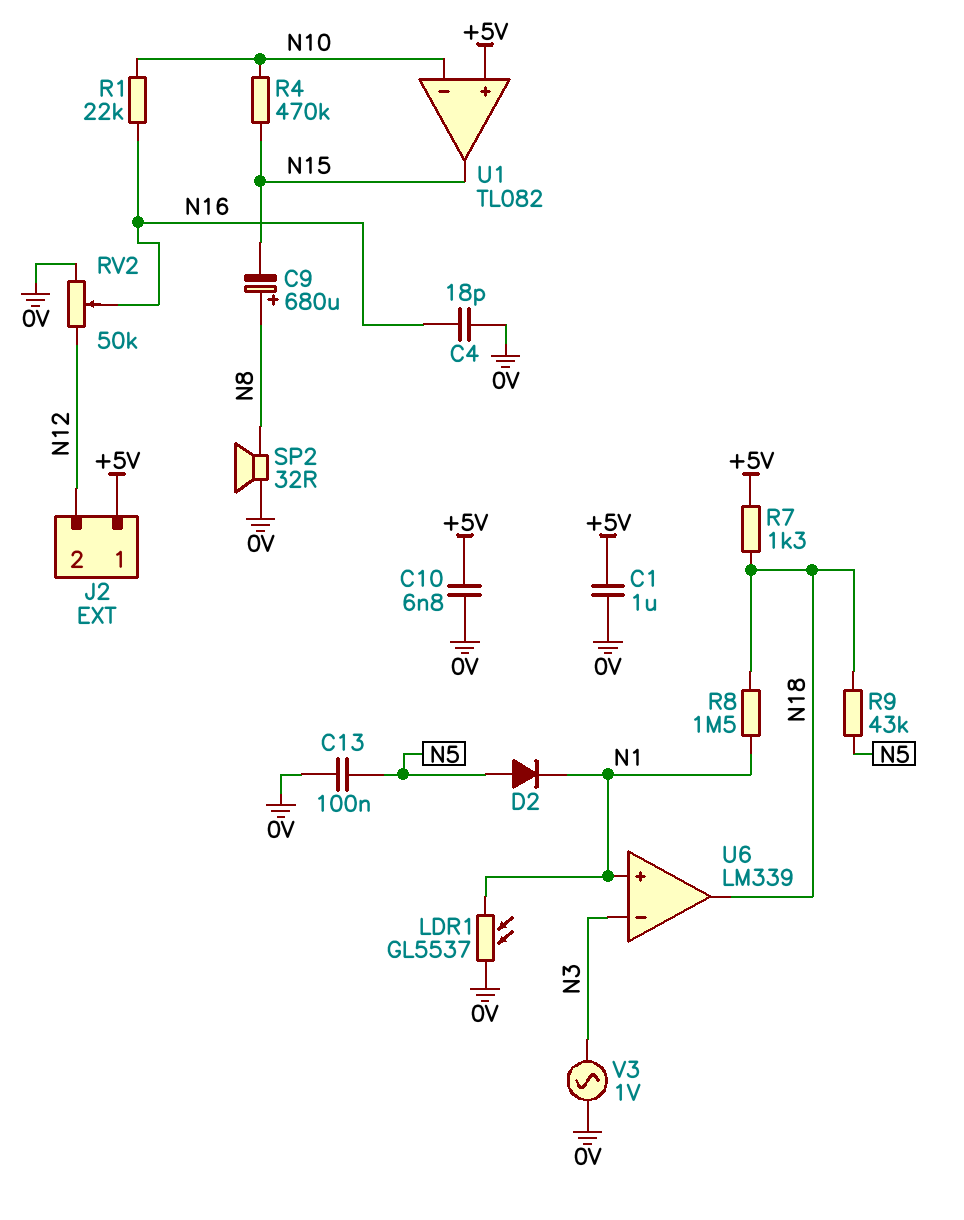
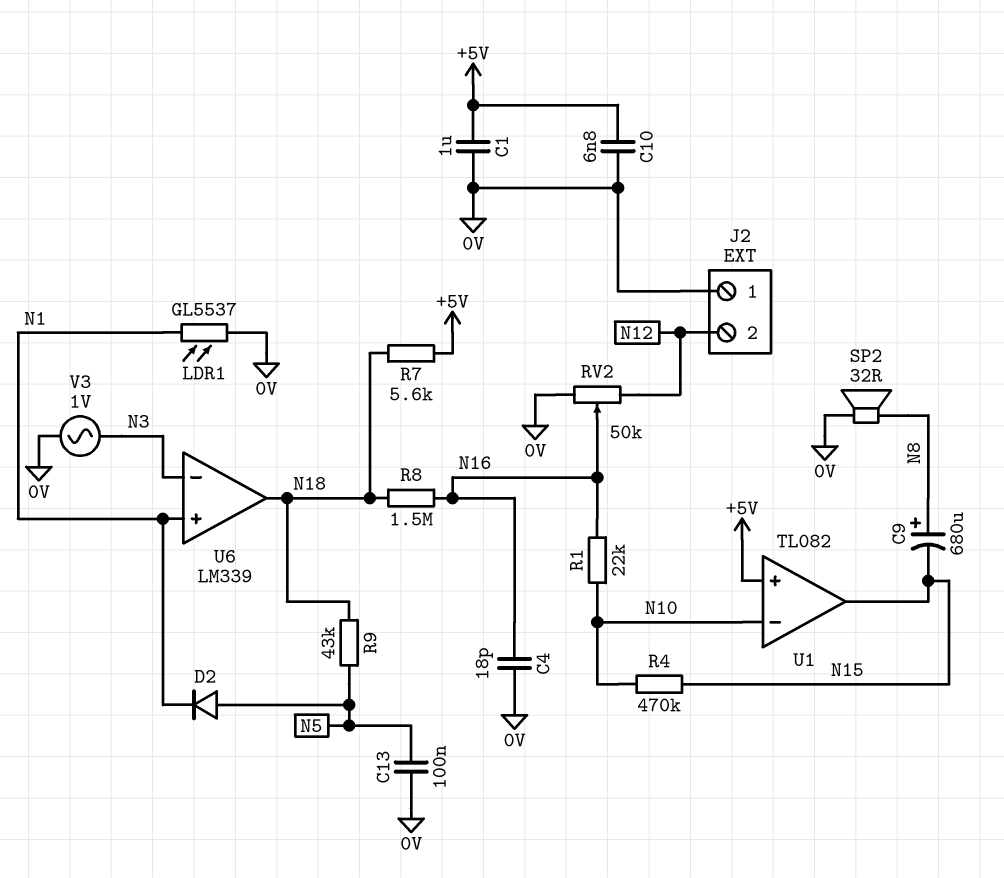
J2 pin 1: +5V -> 0V
R7: 1.3k (+5V, N18) -> 5.6k (+5V, N18)
R8: 1.5M (N1, N18) -> 1.5M (N16, N18)

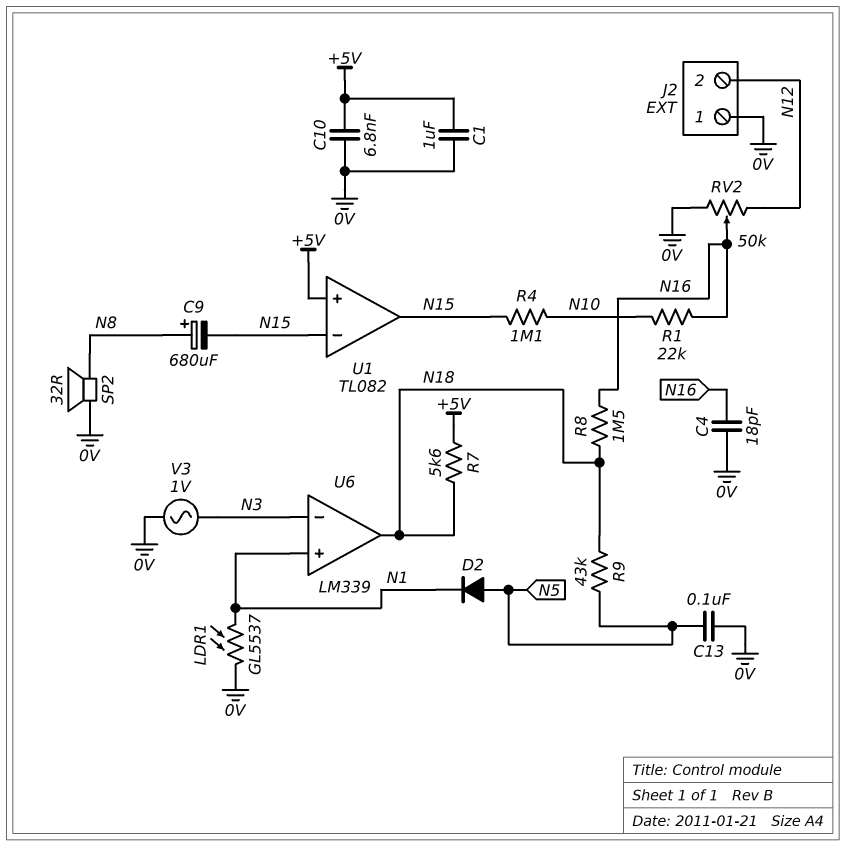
R4: 470k (N10, N15) -> 1.1M (N10, N15)
U1 pin in-: N10 -> N15

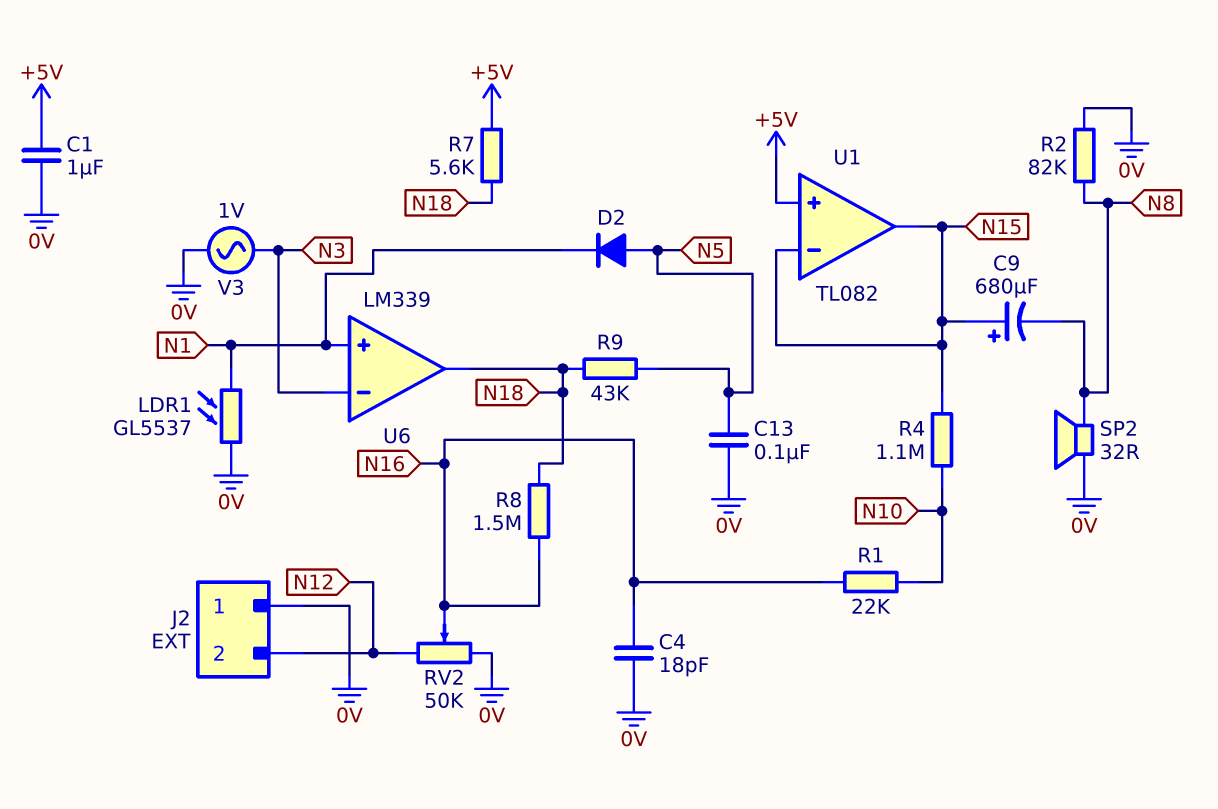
C9: 680uF (plus N8, minus N15) -> 680uF (plus N15, minus N8)
C10: 6.8nF (+5V, 0V) -> none
R2: none -> 82k (0V, N8)

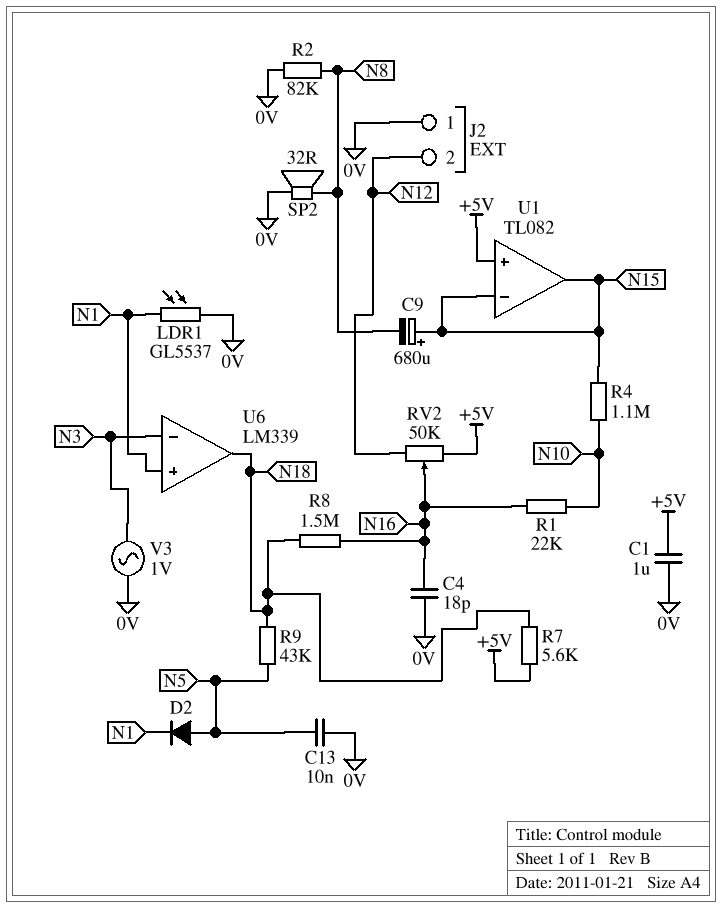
C13: 100nF (0V, N5) -> 10nF (0V, N5)
RV2: 50k (0V, N12, wiper N16) -> 50k (+5V, N12, wiper N16)

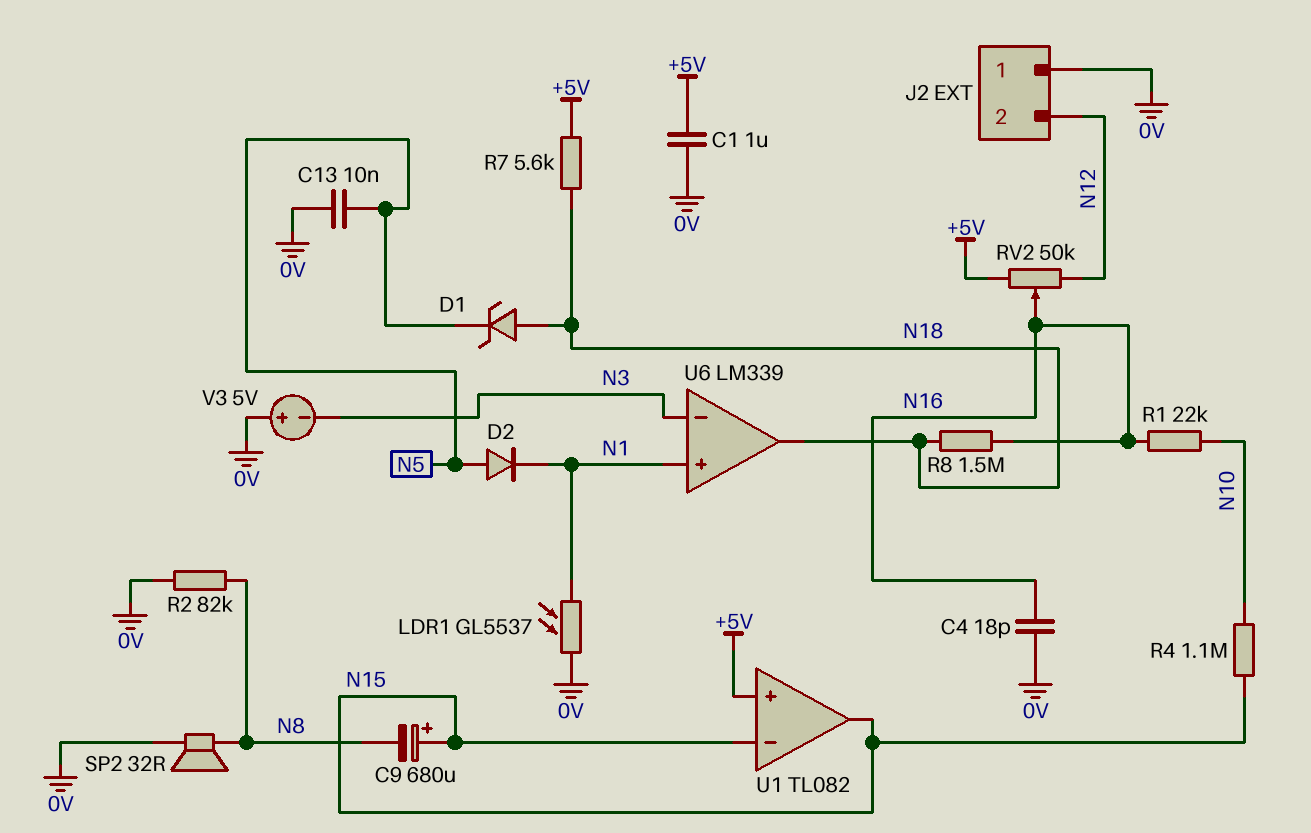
D1: none -> zener (A N18, K N5)
R9: 43k (N5, N18) -> none
V3: AC 1V (0V, N3) -> 5V (plus 0V, minus N3)

